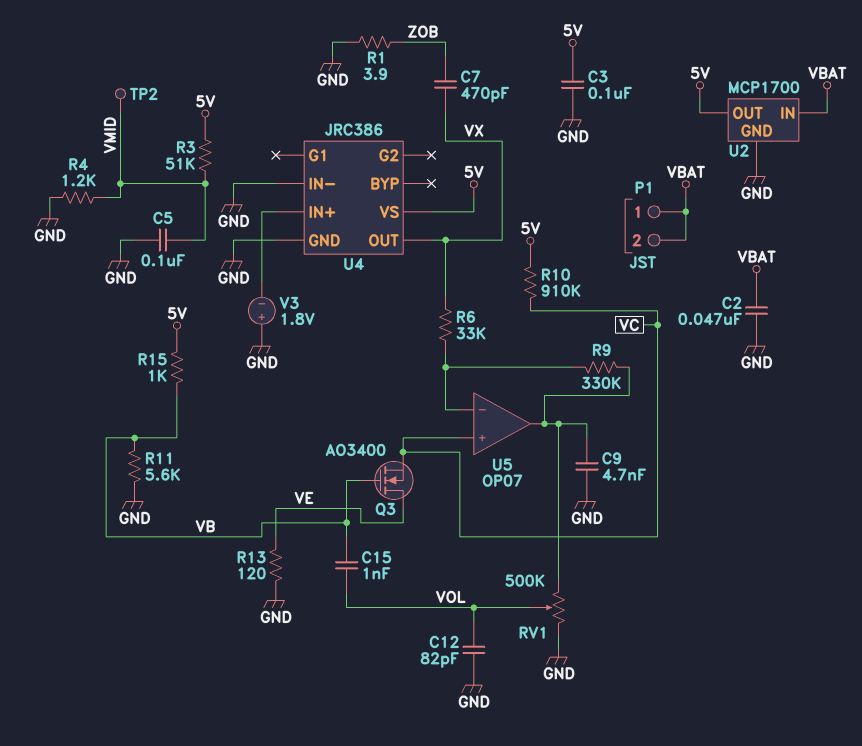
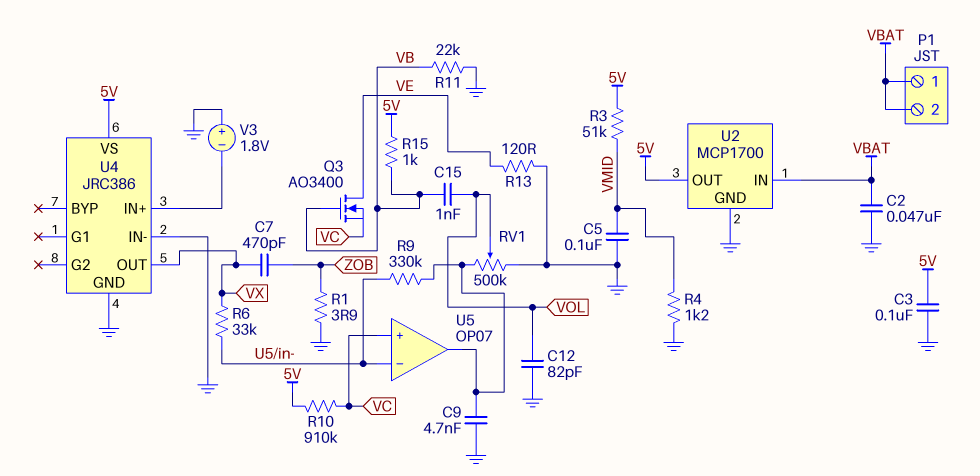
R11: 5.6k (GND, VB) -> 22k (GND, VB)
TP2: test point (VMID) -> none

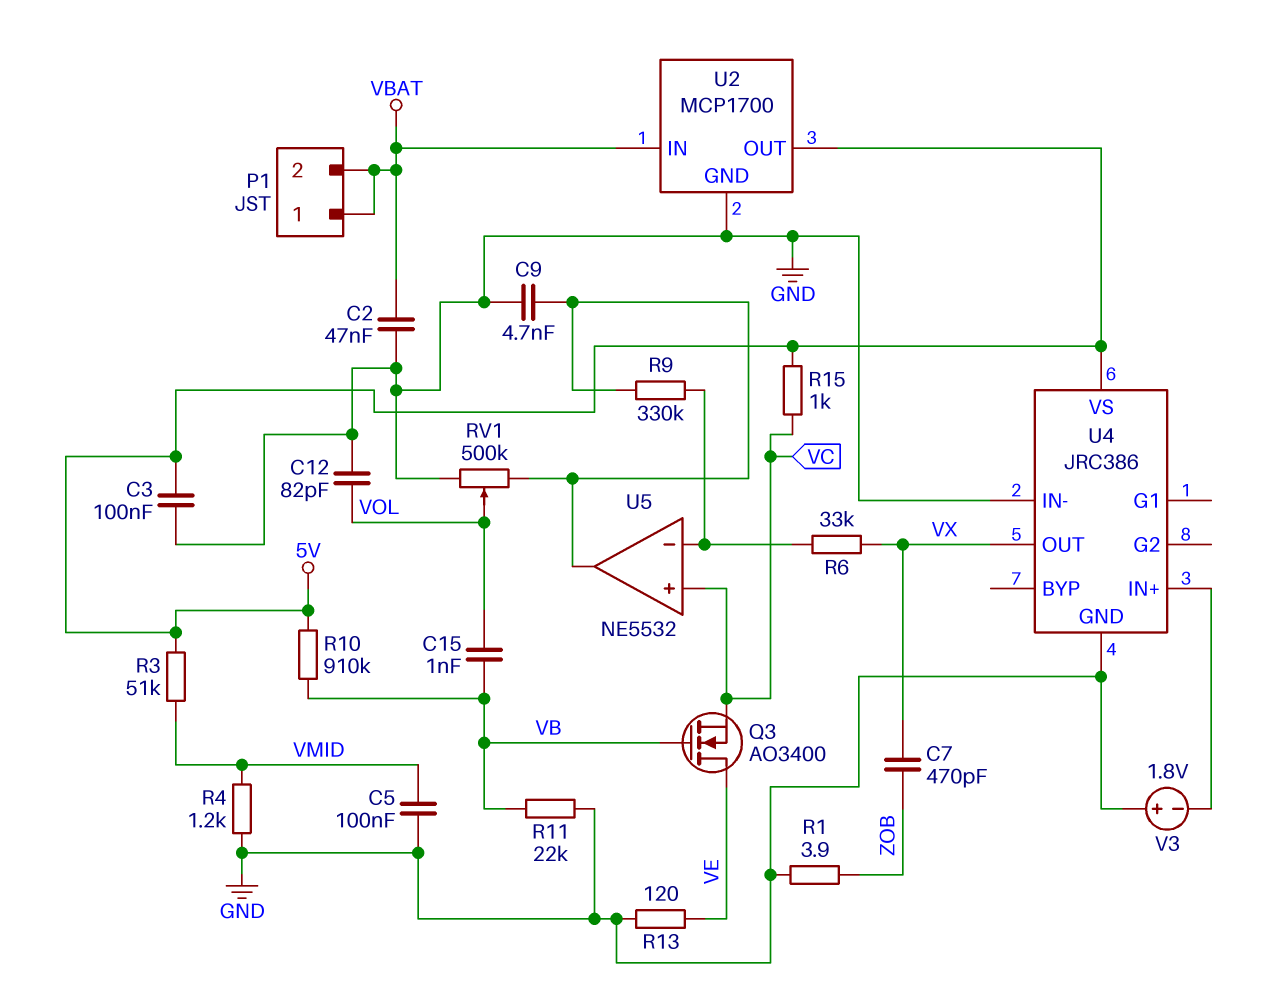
R10: 910k (5V, VC) -> 910k (5V, VB)
R15: 1k (5V, VB) -> 1k (5V, VC)
U5: OP07 -> NE5532

